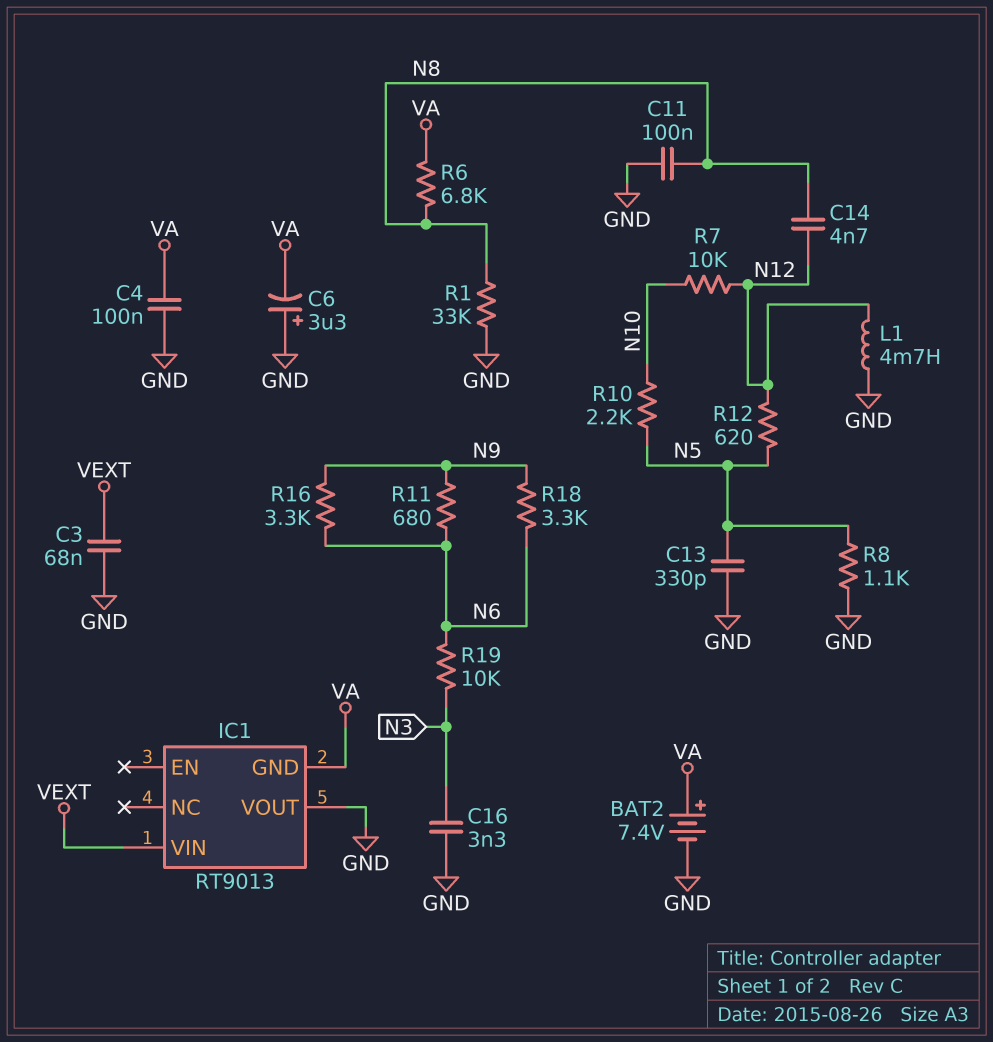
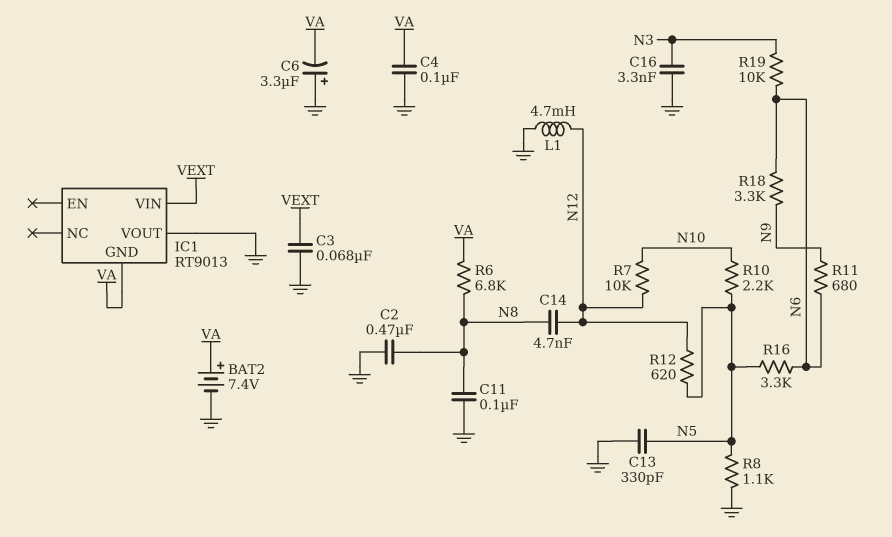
C2: none -> 470nF (GND, N8)
R1: 33k (GND, N8) -> none
R16: 3.3k (N6, N9) -> 3.3k (N5, N6)

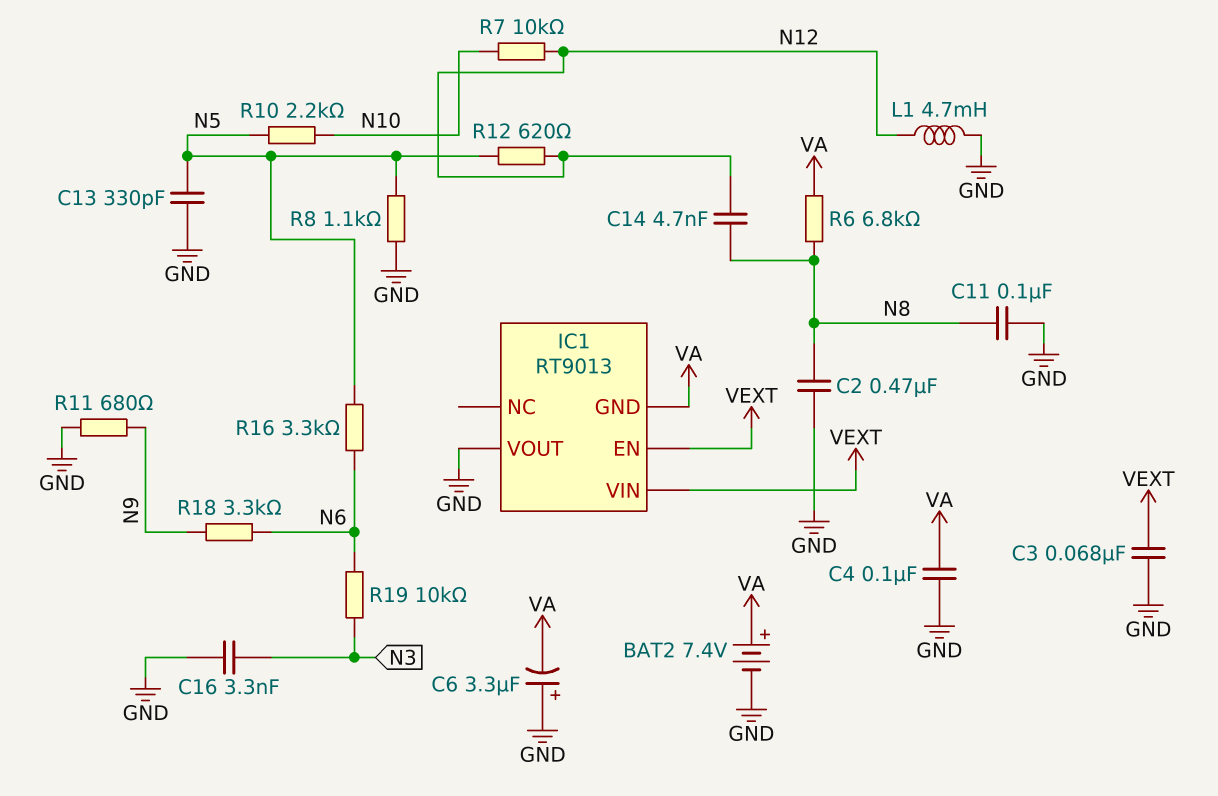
IC1 pin EN: none -> VEXT
R11: 680 (N6, N9) -> 680 (GND, N9)

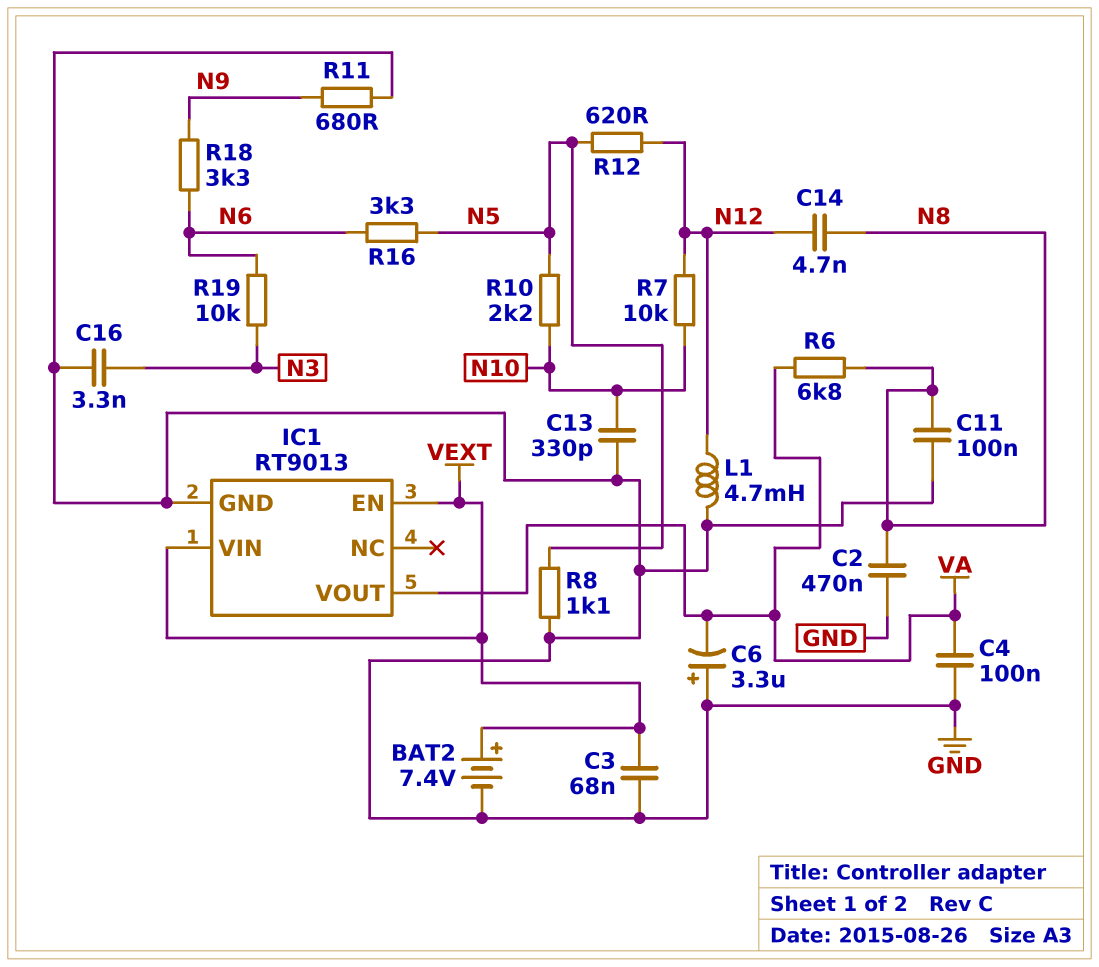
BAT2: 7.4V (plus VA, minus GND) -> 7.4V (plus VEXT, minus GND)
C13: 330pF (GND, N5) -> 330pF (GND, N10)
IC1 pin GND: VA -> GND
IC1 pin VOUT: GND -> VA

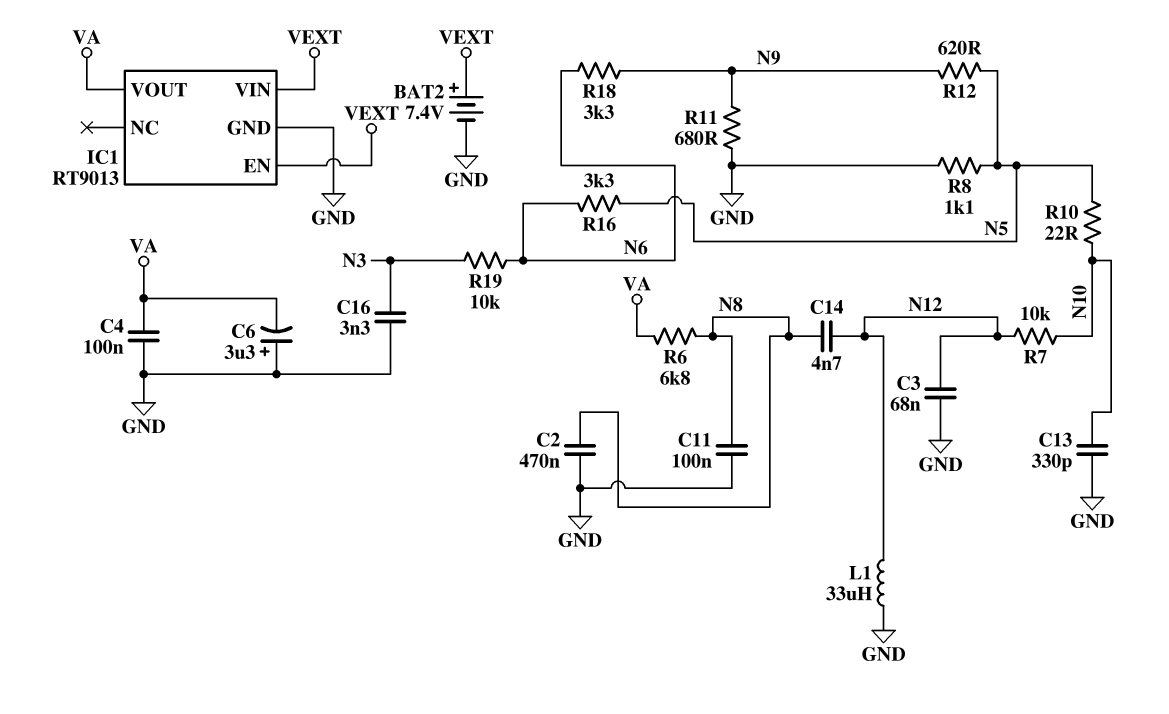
C3: 68nF (GND, VEXT) -> 68nF (GND, N12)
L1: 4.7mH (GND, N12) -> 33uH (GND, N12)
R10: 2.2k (N5, N10) -> 22 (N5, N10)
R12: 620 (N5, N12) -> 620 (N5, N9)

